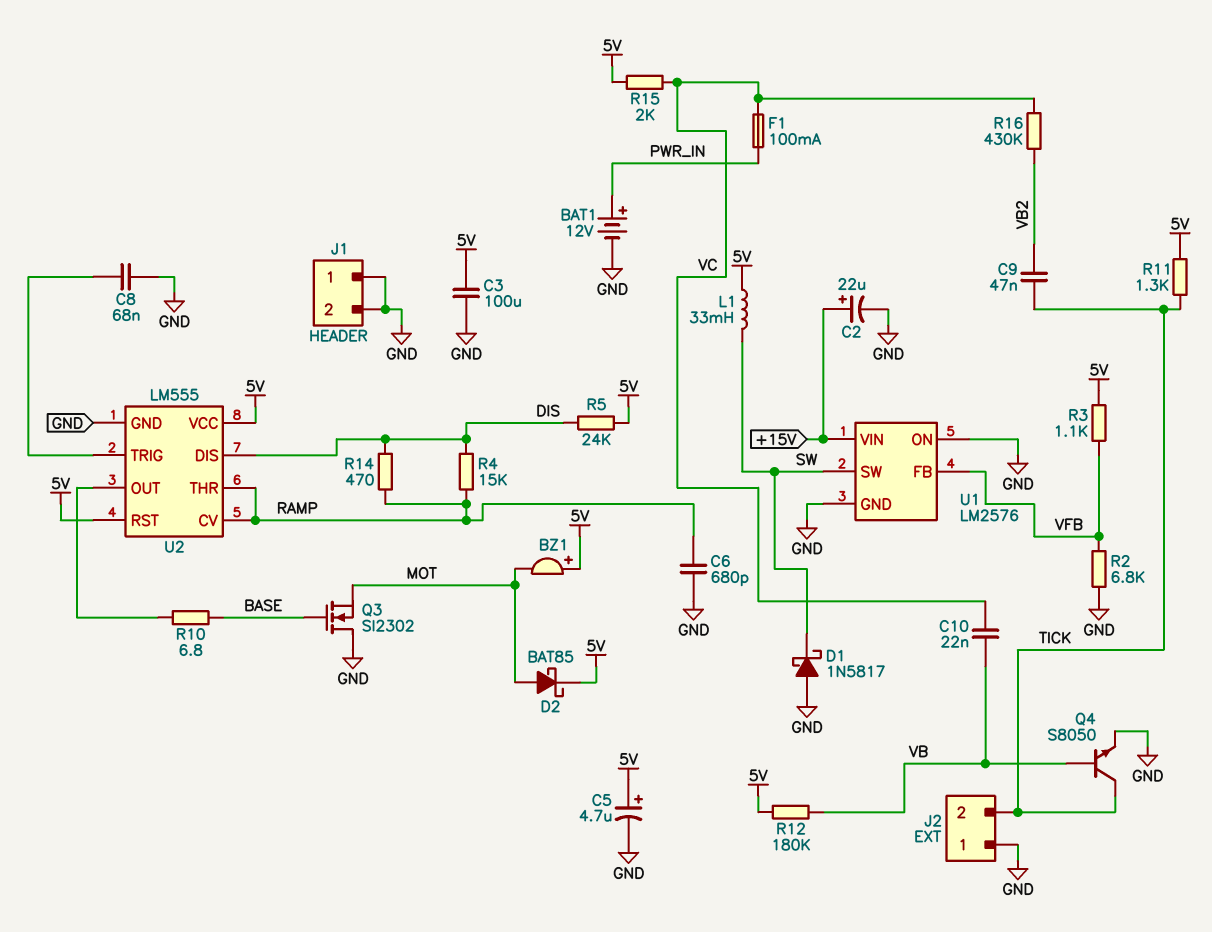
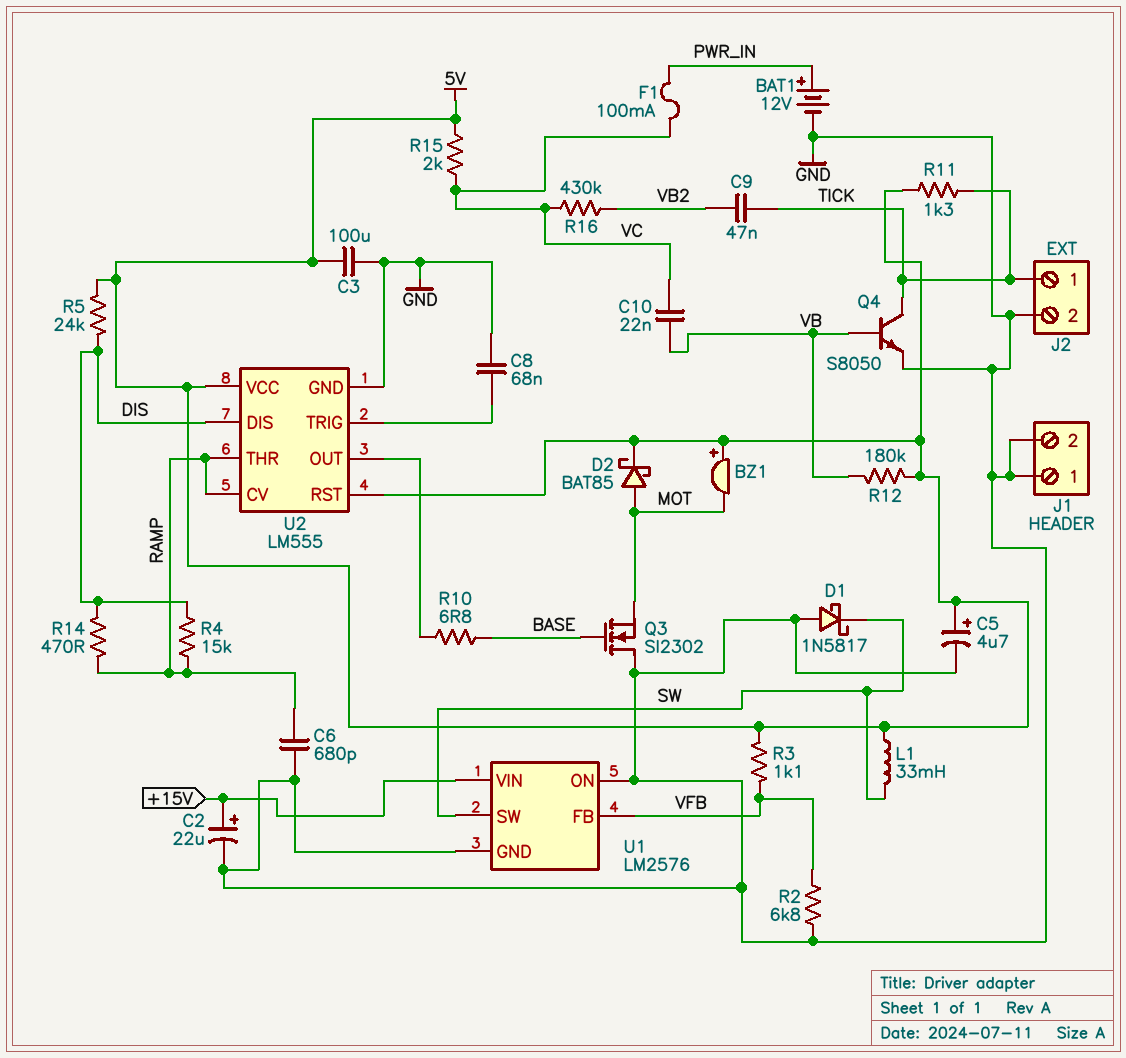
J2 pin 1: GND -> TICK
J2 pin 2: TICK -> GND

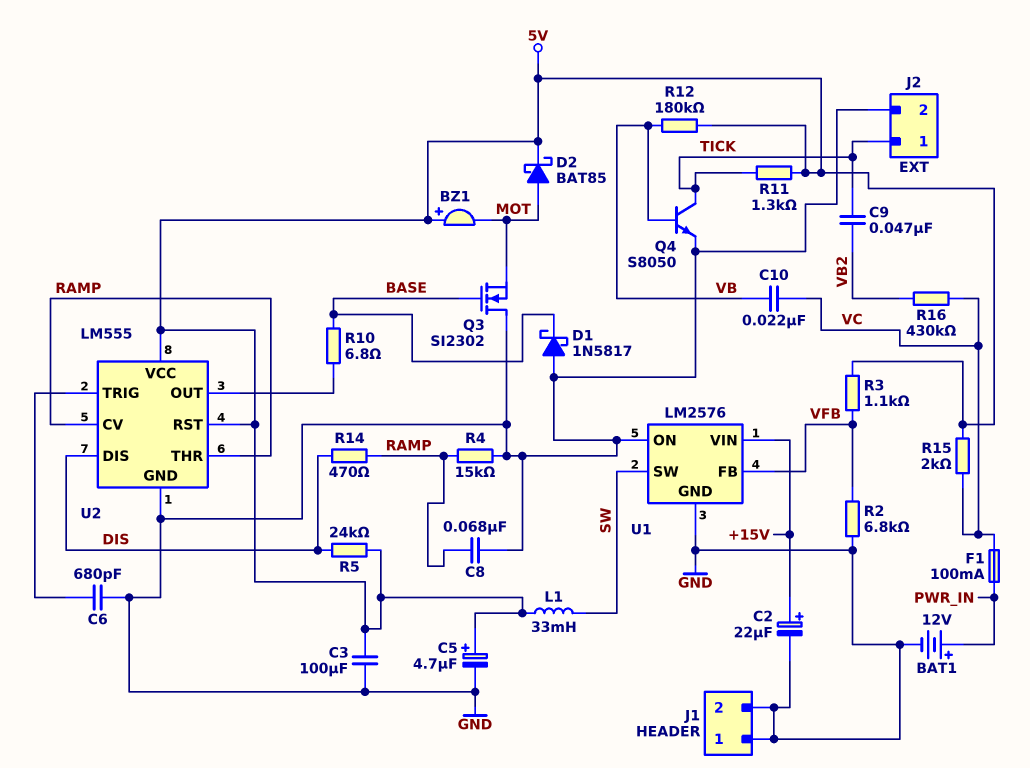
C6: 680pF (GND, RAMP) -> 680pF (GND, U2/TRIG)
C8: 68nF (GND, U2/TRIG) -> 68nF (GND, RAMP)
D1: schottky 1N5817 (A GND, K SW) -> schottky 1N5817 (A GND, K BASE)
R4: 15k (DIS, RAMP) -> 15k (GND, RAMP)

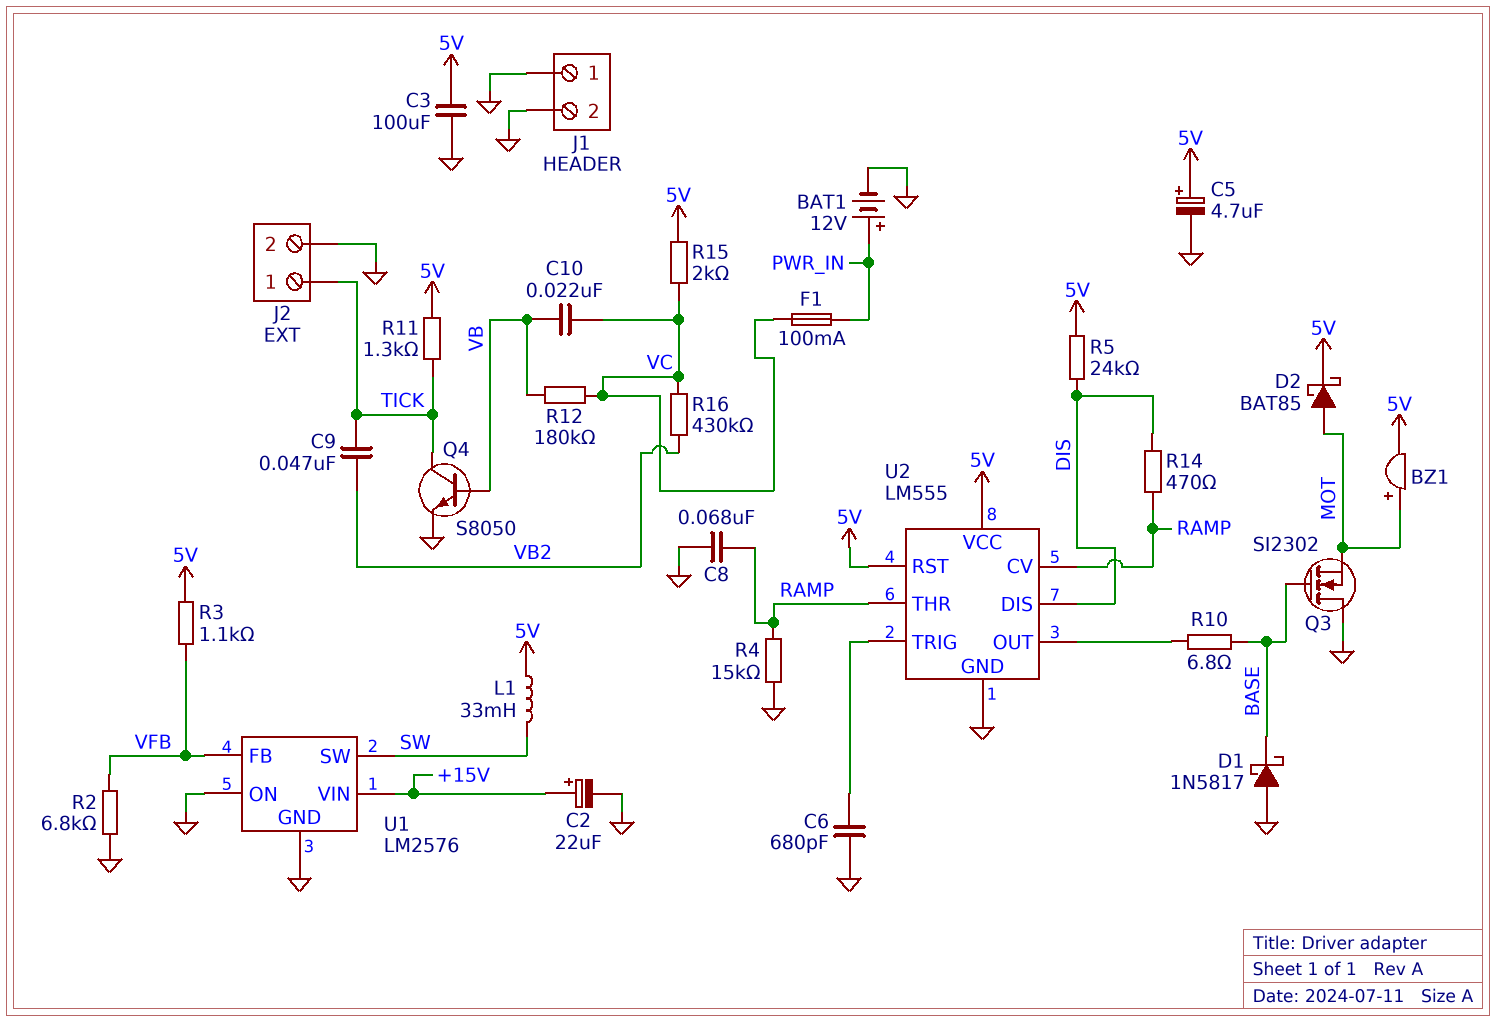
BZ1: buzzer (plus 5V, minus MOT) -> buzzer (plus MOT, minus 5V)
R12: 180k (5V, VB) -> 180k (VB, VC)

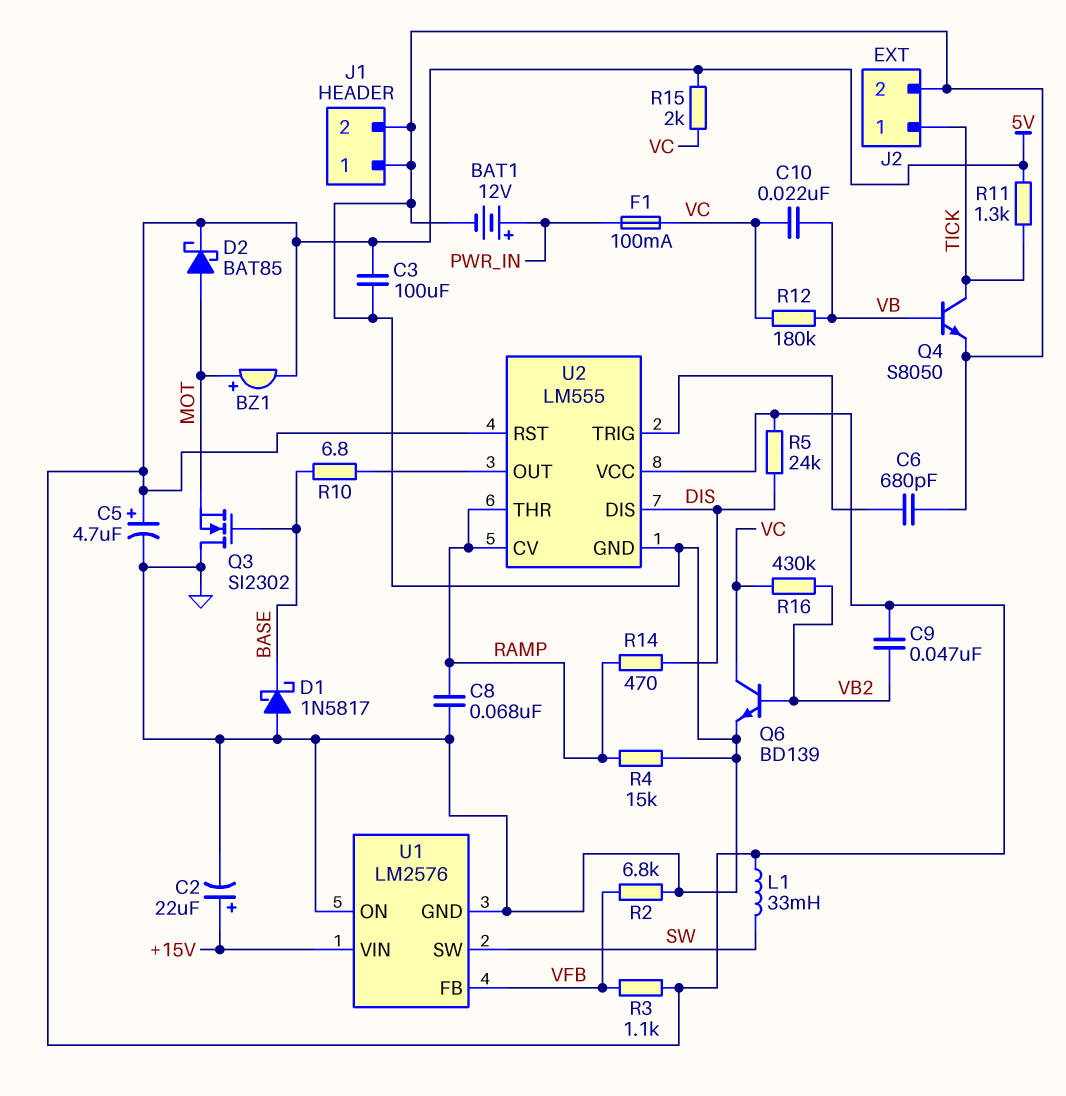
C9: 47nF (TICK, VB2) -> 47nF (5V, VB2)
Q6: none -> NPN BD139 (B VB2, C VC, E GND)

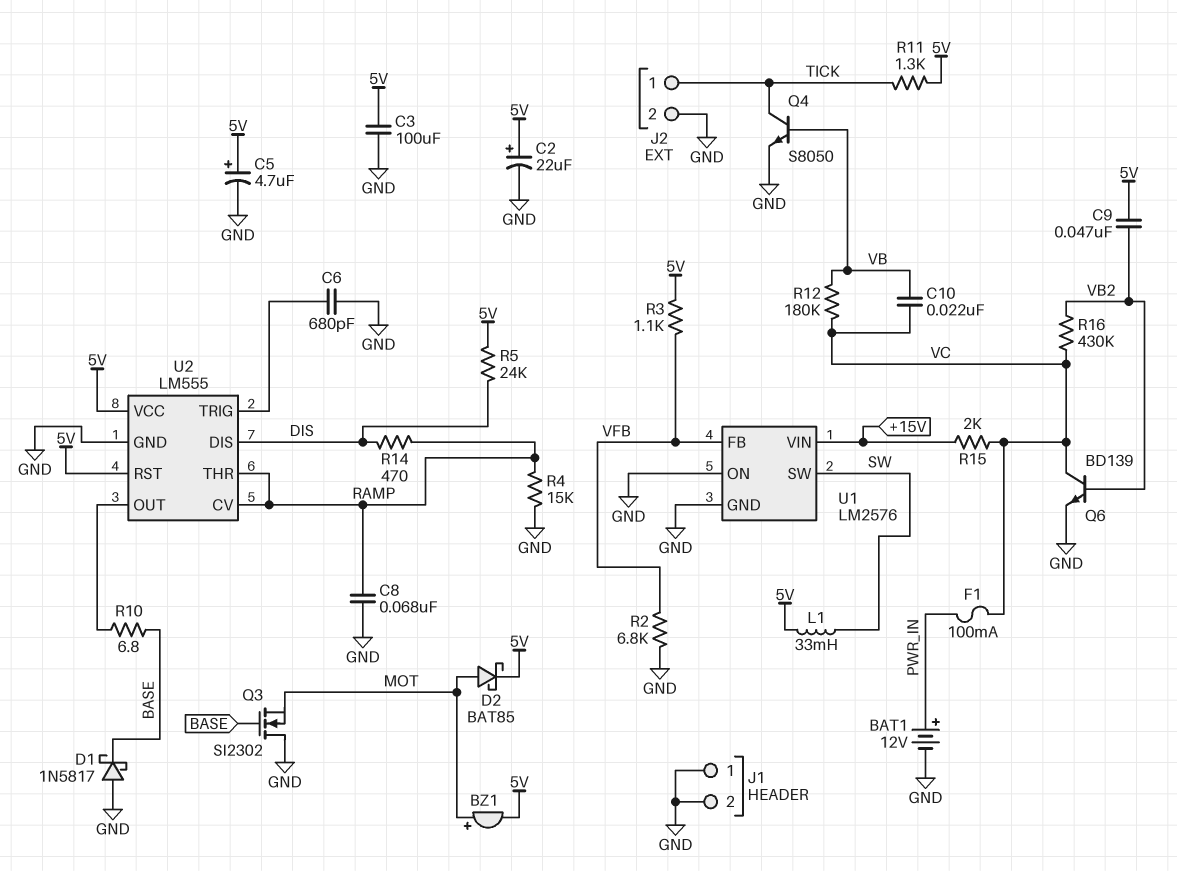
C2: 22uF (plus +15V, minus GND) -> 22uF (plus 5V, minus GND)
R15: 2k (5V, VC) -> 2k (+15V, VC)

